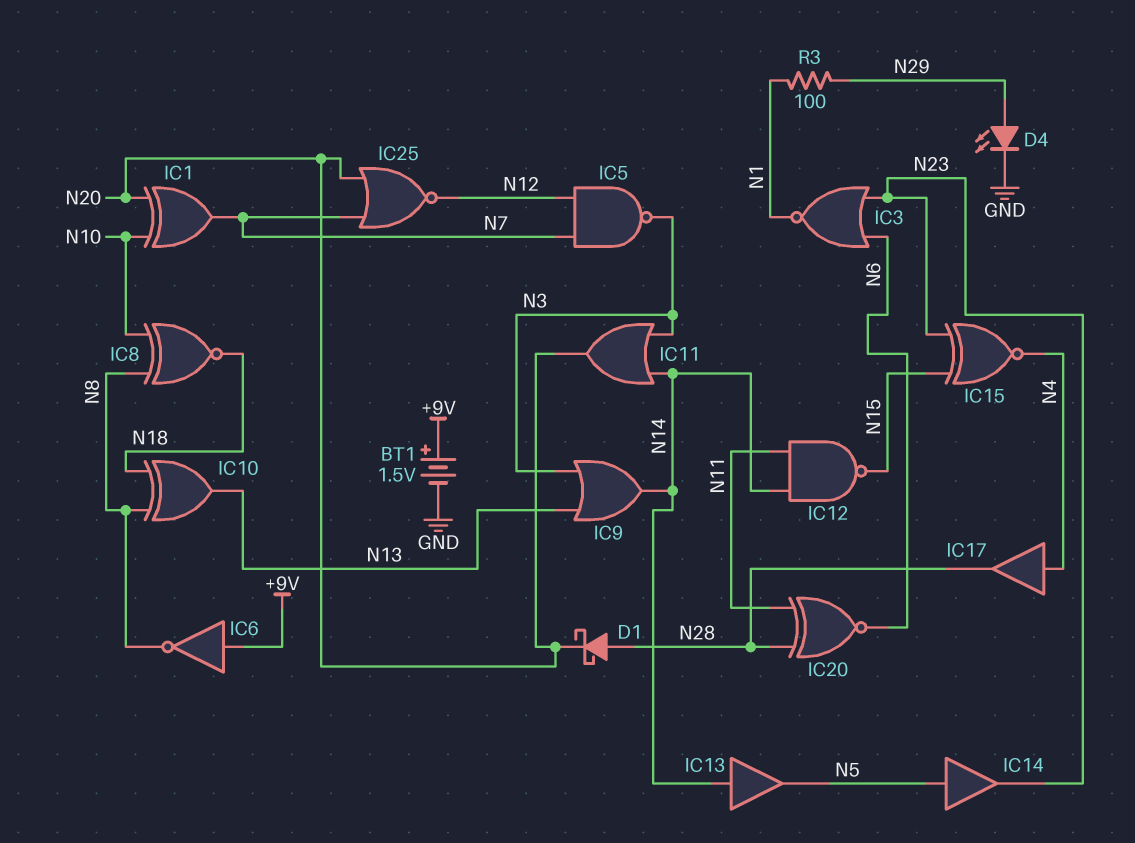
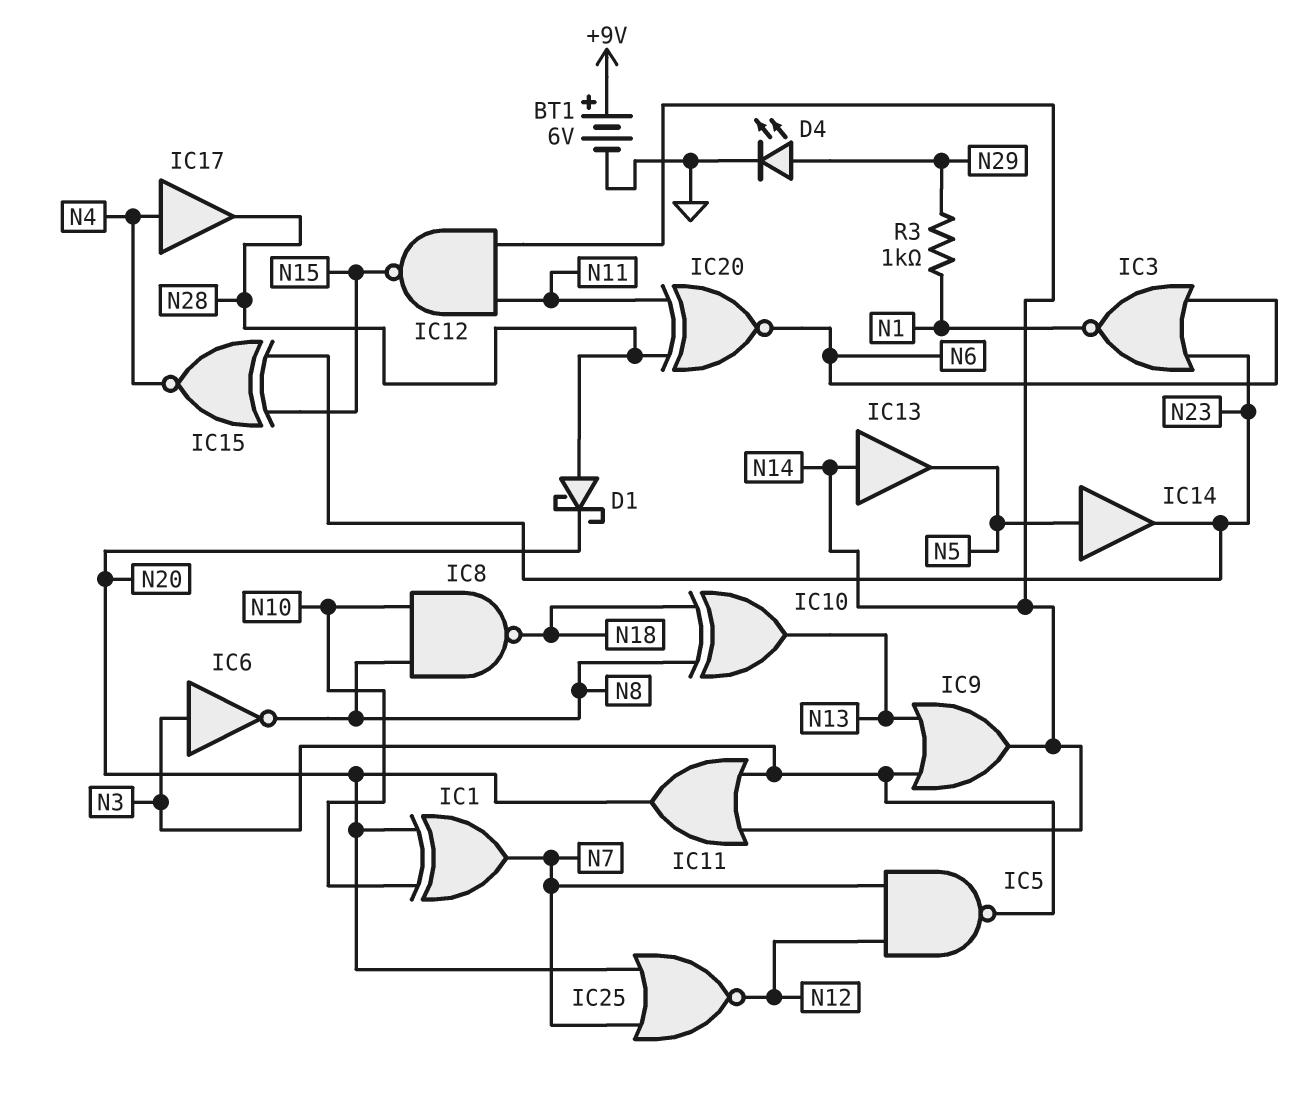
BT1: 1.5V (plus +9V, minus GND) -> 6V (plus +9V, minus GND)
IC6: NOT (in +9V, out N8) -> NOT (in N3, out N8)
IC8: XNOR (in N8, in N10, out N18) -> NAND (in N8, in N10, out N18)
R3: 100 (N1, N29) -> 1k (N1, N29)

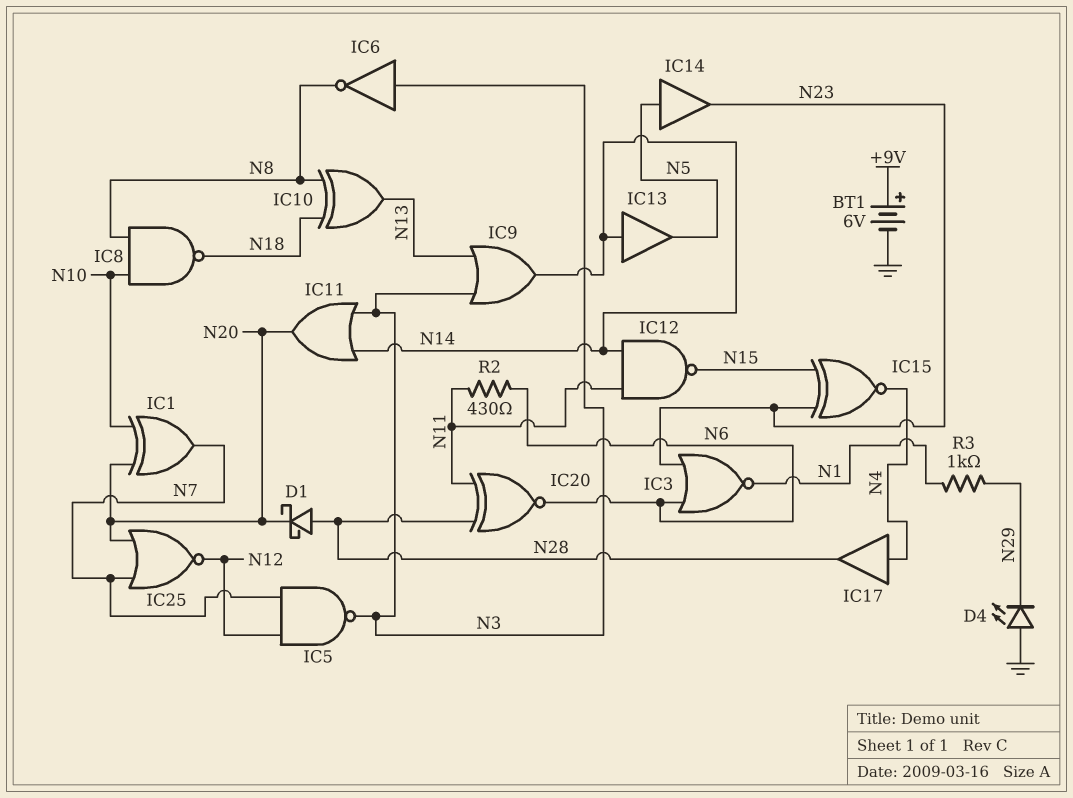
D4: LED (A N29, K GND) -> LED (A GND, K N29)
R2: none -> 430 (N6, N11)

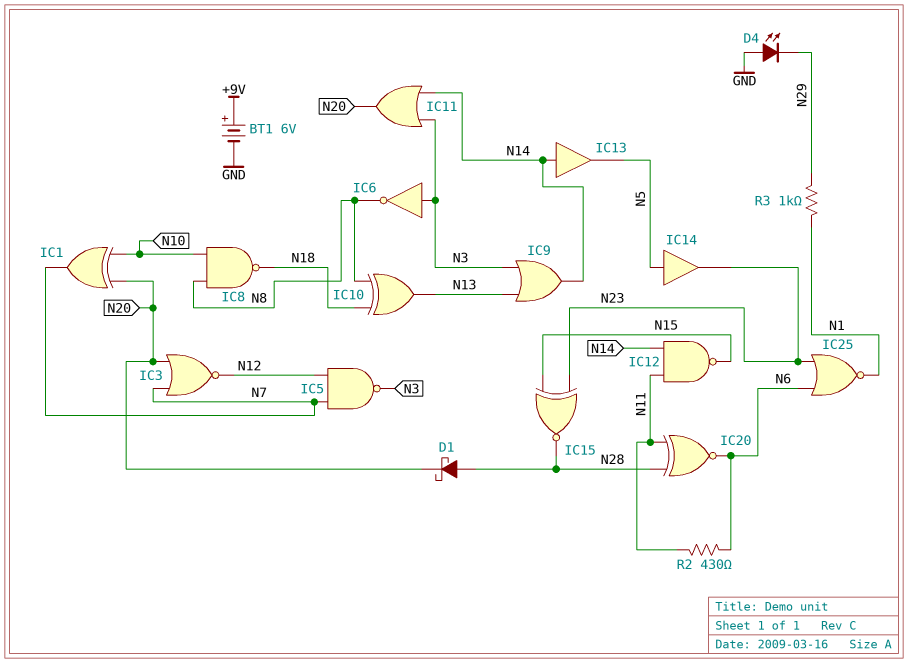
IC3: NOR (in N6, in N23, out N1) -> NOR (in N7, in N20, out N12)
IC15: XNOR (in N15, in N23, out N4) -> XNOR (in N15, in N23, out N28)
IC17: buffer (in N4, out N28) -> none
IC25: NOR (in N7, in N20, out N12) -> NOR (in N6, in N23, out N1)

